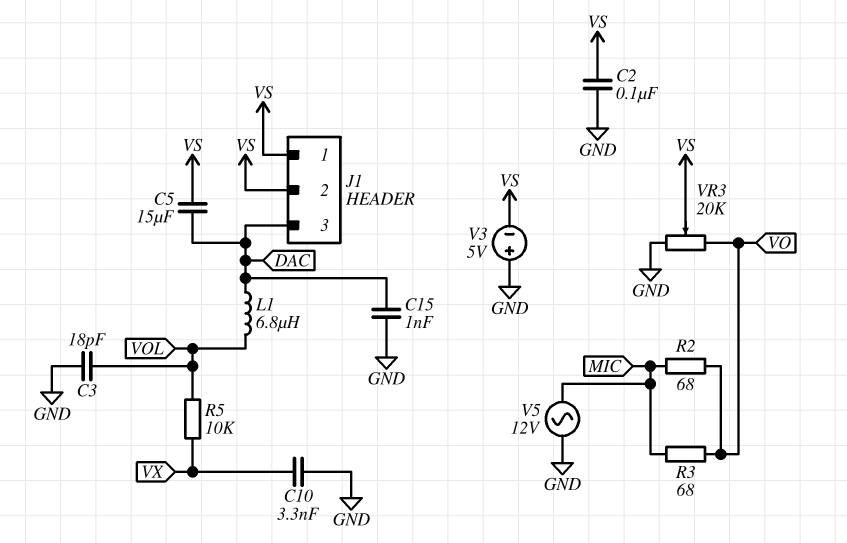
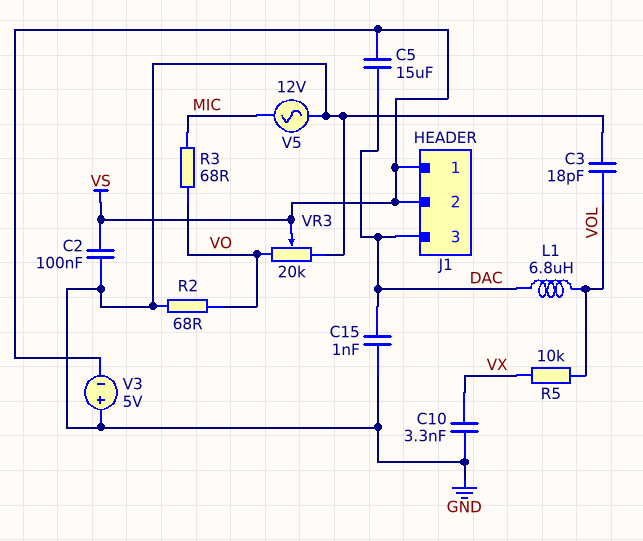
R2: 68 (MIC, VO) -> 68 (GND, VO)

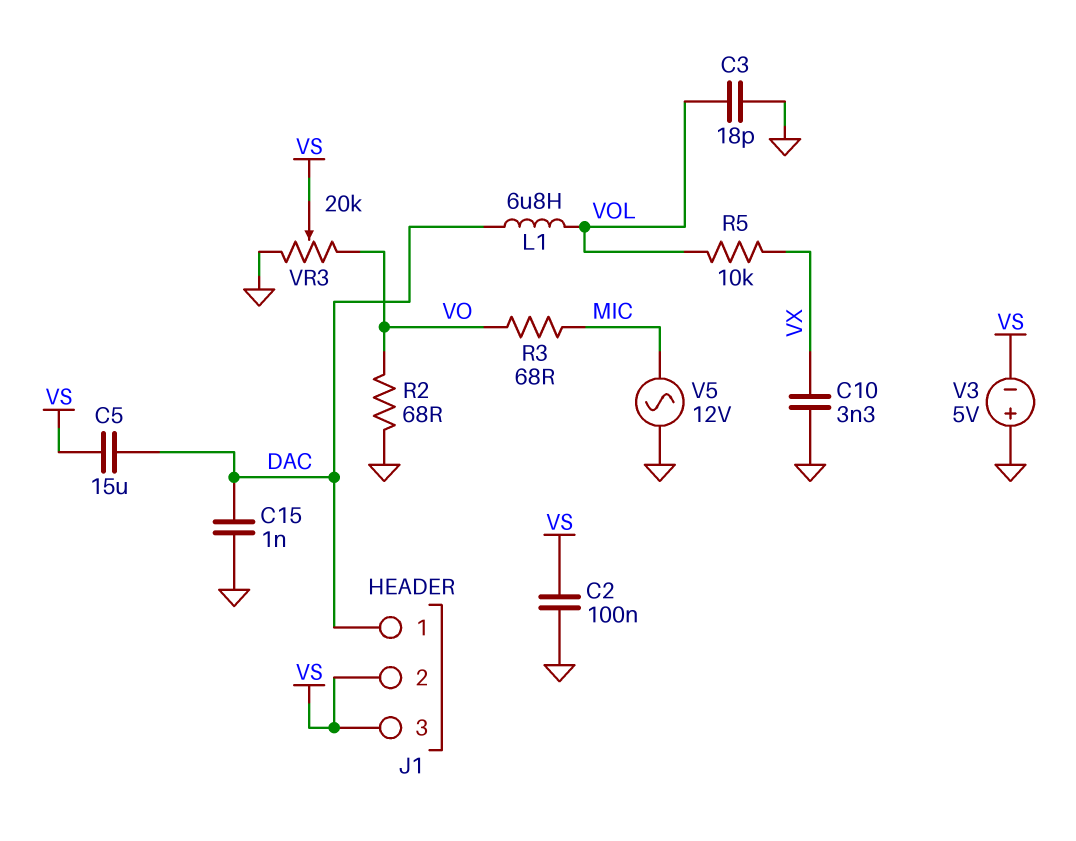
J1 pin 1: VS -> DAC
J1 pin 3: DAC -> VS

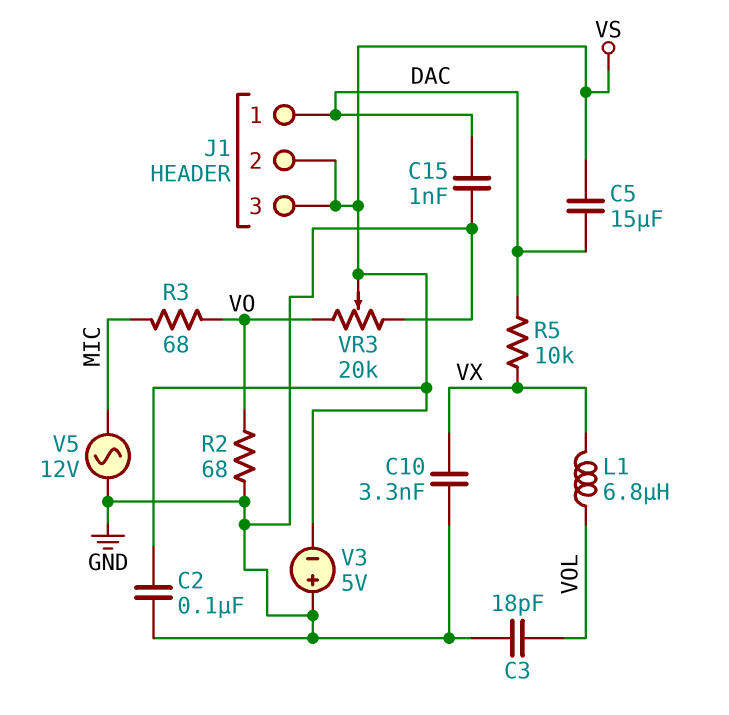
L1: 6.8uH (DAC, VOL) -> 6.8uH (VOL, VX)
R5: 10k (VOL, VX) -> 10k (DAC, VX)

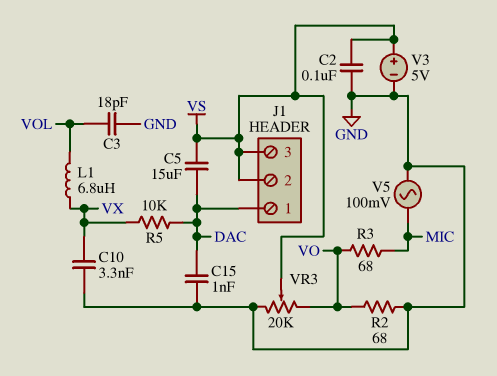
V3: 5V (plus GND, minus VS) -> 5V (plus VS, minus GND)
V5: AC 12V (GND, MIC) -> AC 100mV (GND, MIC)

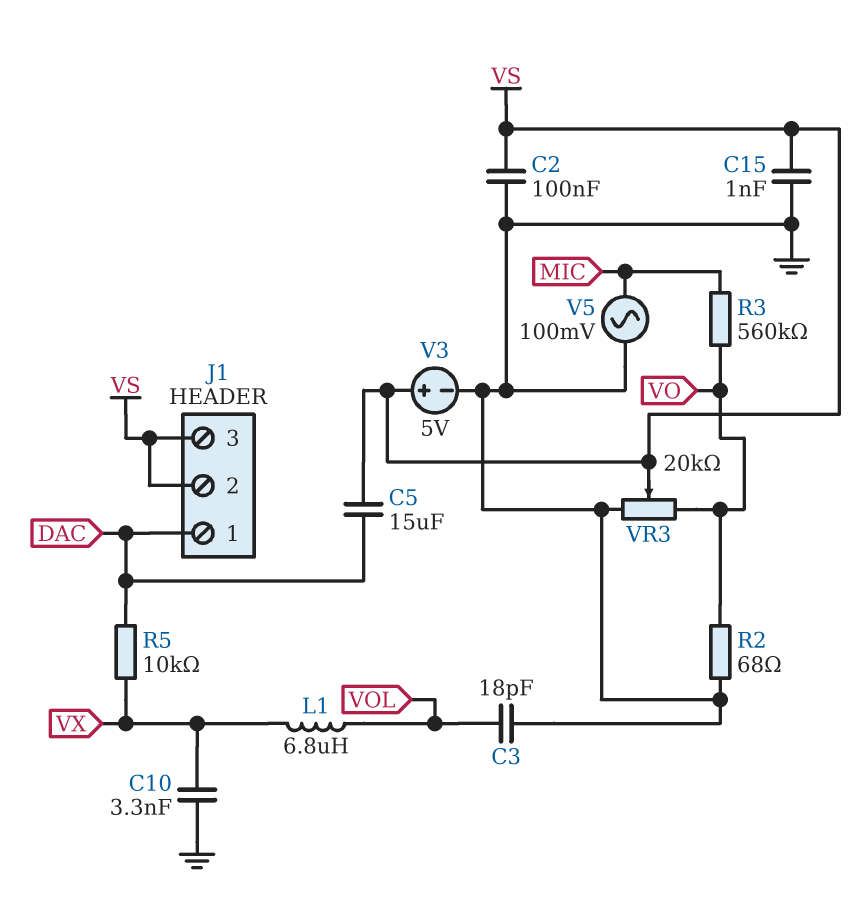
C15: 1nF (DAC, GND) -> 1nF (GND, VS)
R3: 68 (MIC, VO) -> 560k (MIC, VO)

